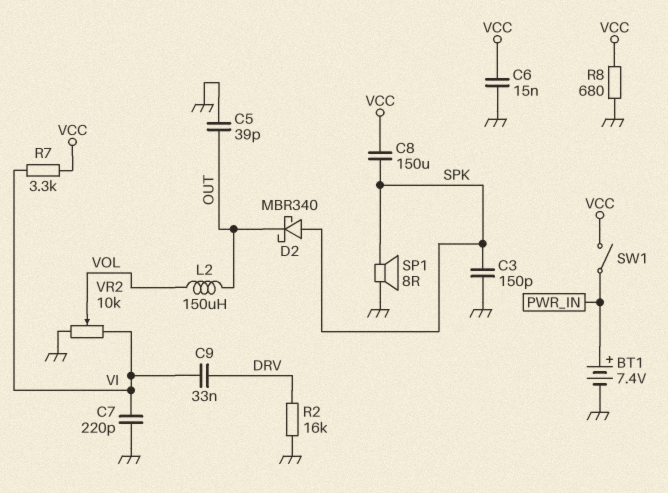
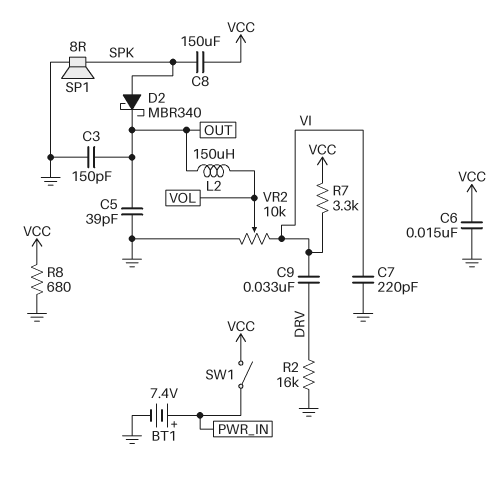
C3: 150pF (GND, SPK) -> 150pF (GND, OUT)

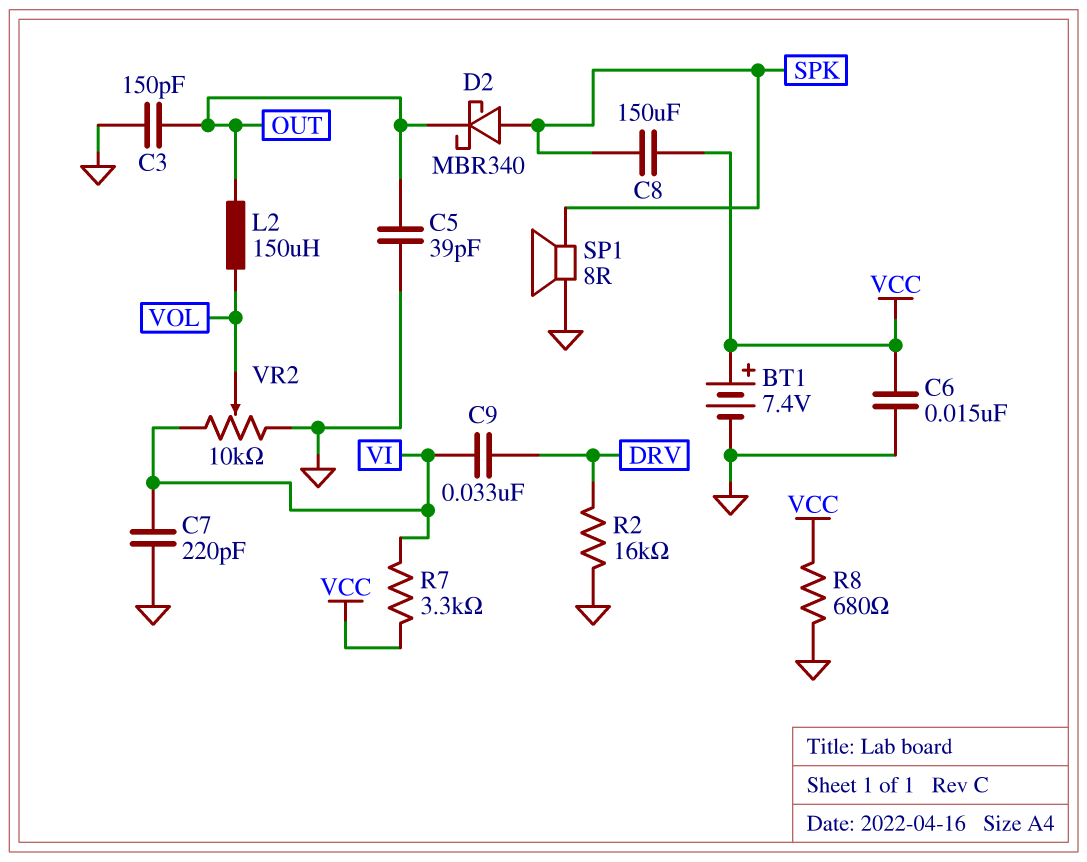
BT1: 7.4V (plus PWR_IN, minus GND) -> 7.4V (plus VCC, minus GND)
SW1: switch (PWR_IN, VCC) -> none

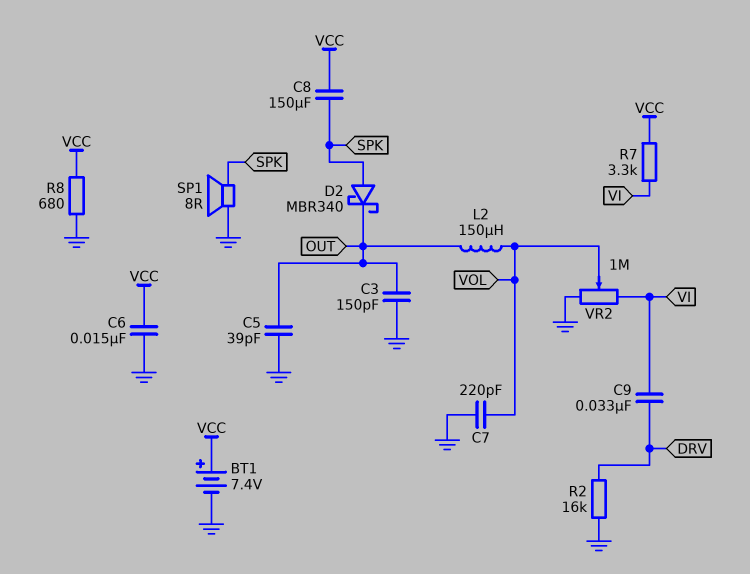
C7: 220pF (GND, VI) -> 220pF (GND, VOL)
VR2: 10k (GND, VI, wiper VOL) -> 1M (GND, VI, wiper VOL)

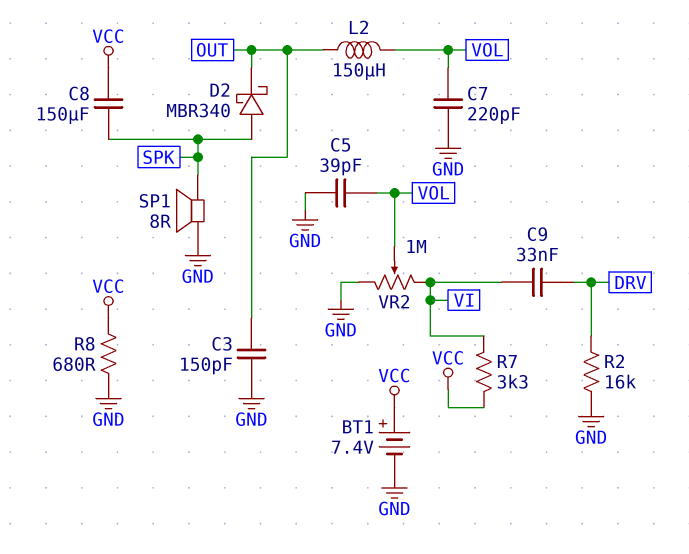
C5: 39pF (GND, OUT) -> 39pF (GND, VOL)
C6: 15nF (GND, VCC) -> none

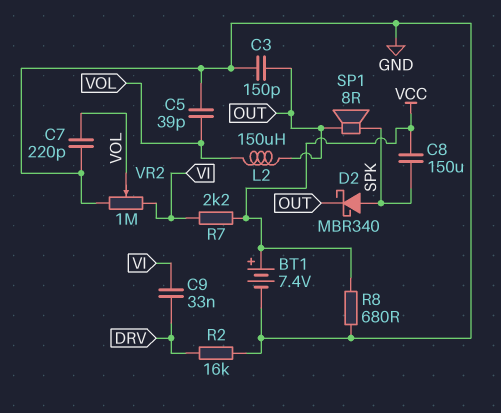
R7: 3.3k (VCC, VI) -> 2.2k (VCC, VI)
SP1: speaker 8R (GND, SPK) -> speaker 8R (OUT, SPK)

